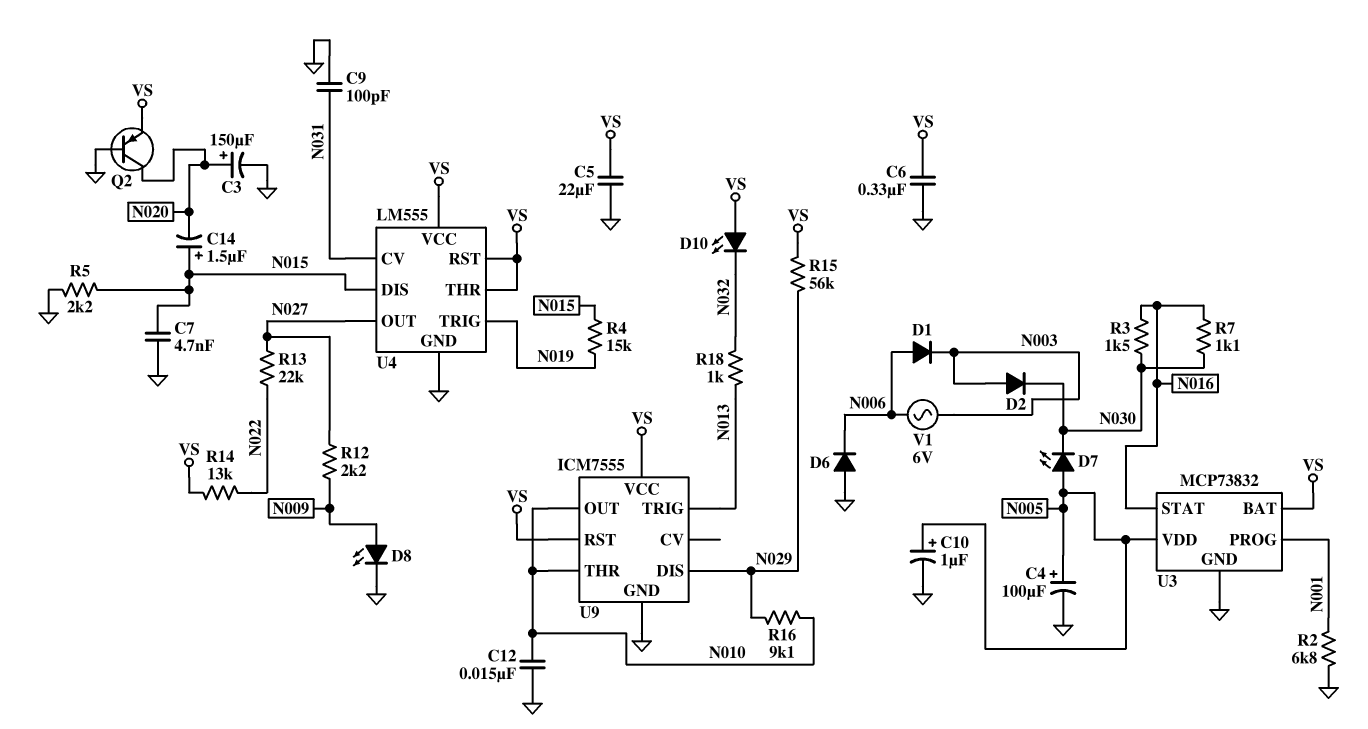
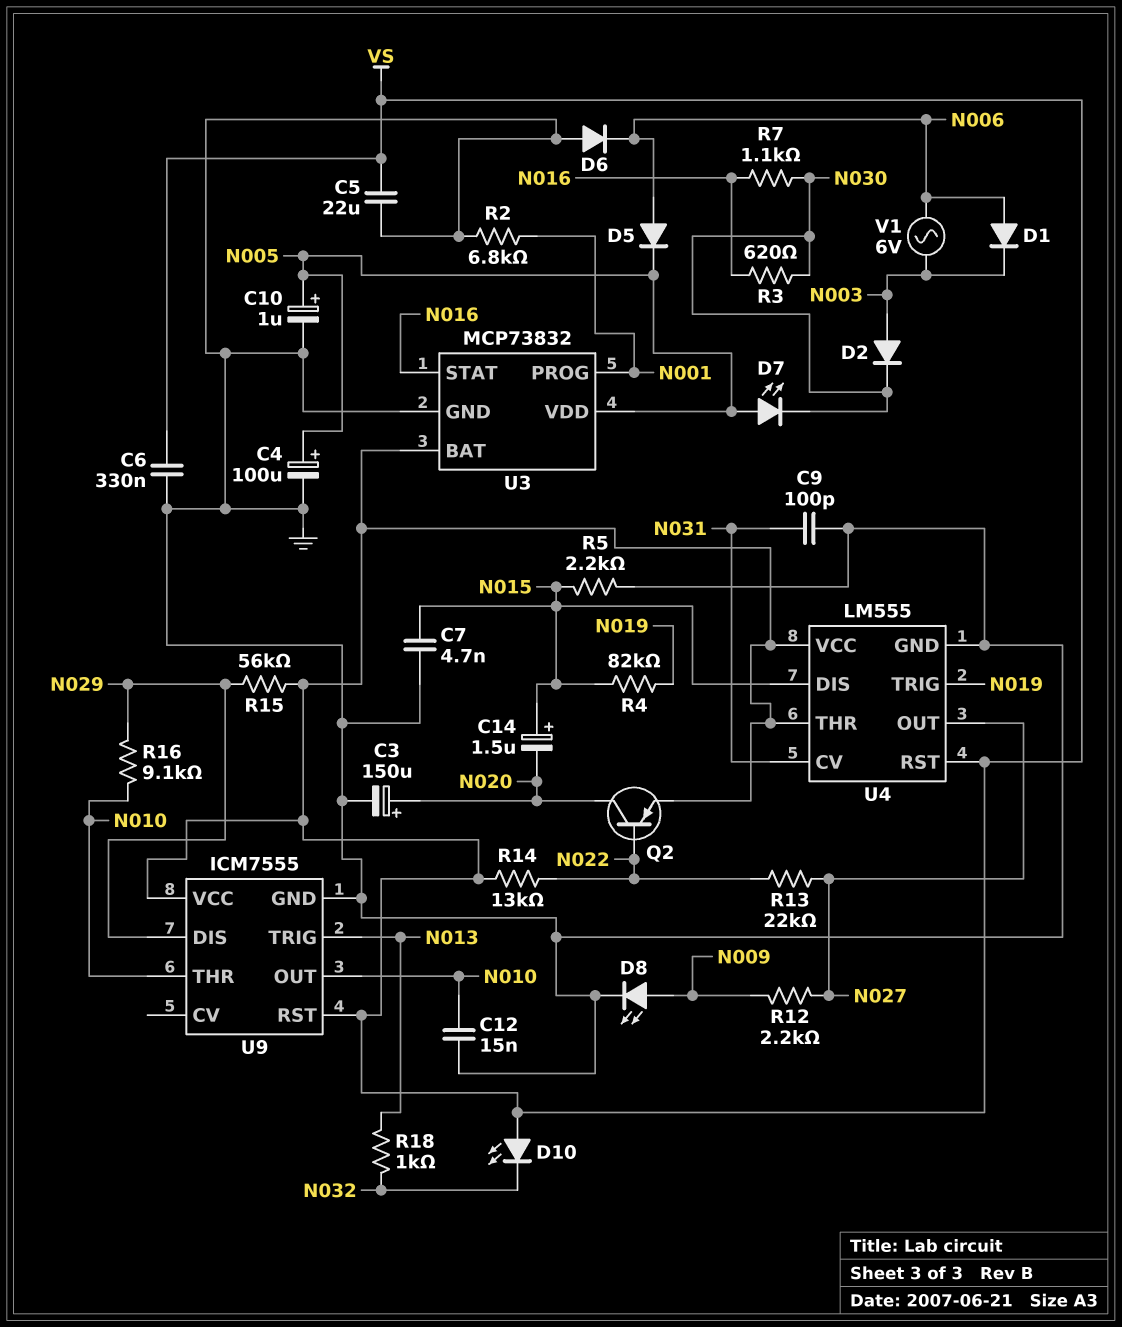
D5: none -> diode (A N006, K N005)
Q2: PNP (B GND, C N020, E VS) -> PNP (B N022, C N020, E VS)
R3: 1.5k (N016, N030) -> 620 (N016, N030)
R4: 15k (N015, N019) -> 82k (N015, N019)

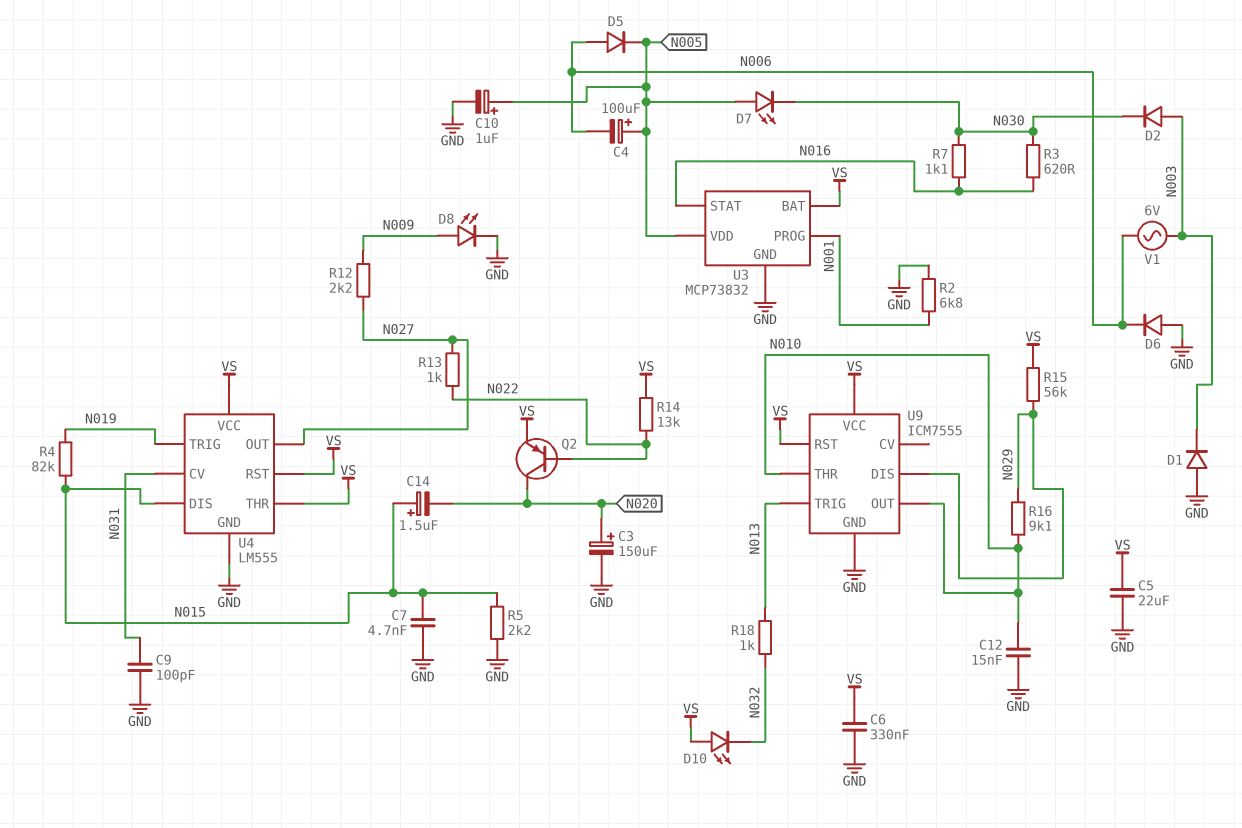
C4: 100uF (plus N005, minus GND) -> 100uF (plus N005, minus N006)
D1: diode (A N006, K N003) -> diode (A GND, K N003)
R13: 22k (N022, N027) -> 1k (N022, N027)

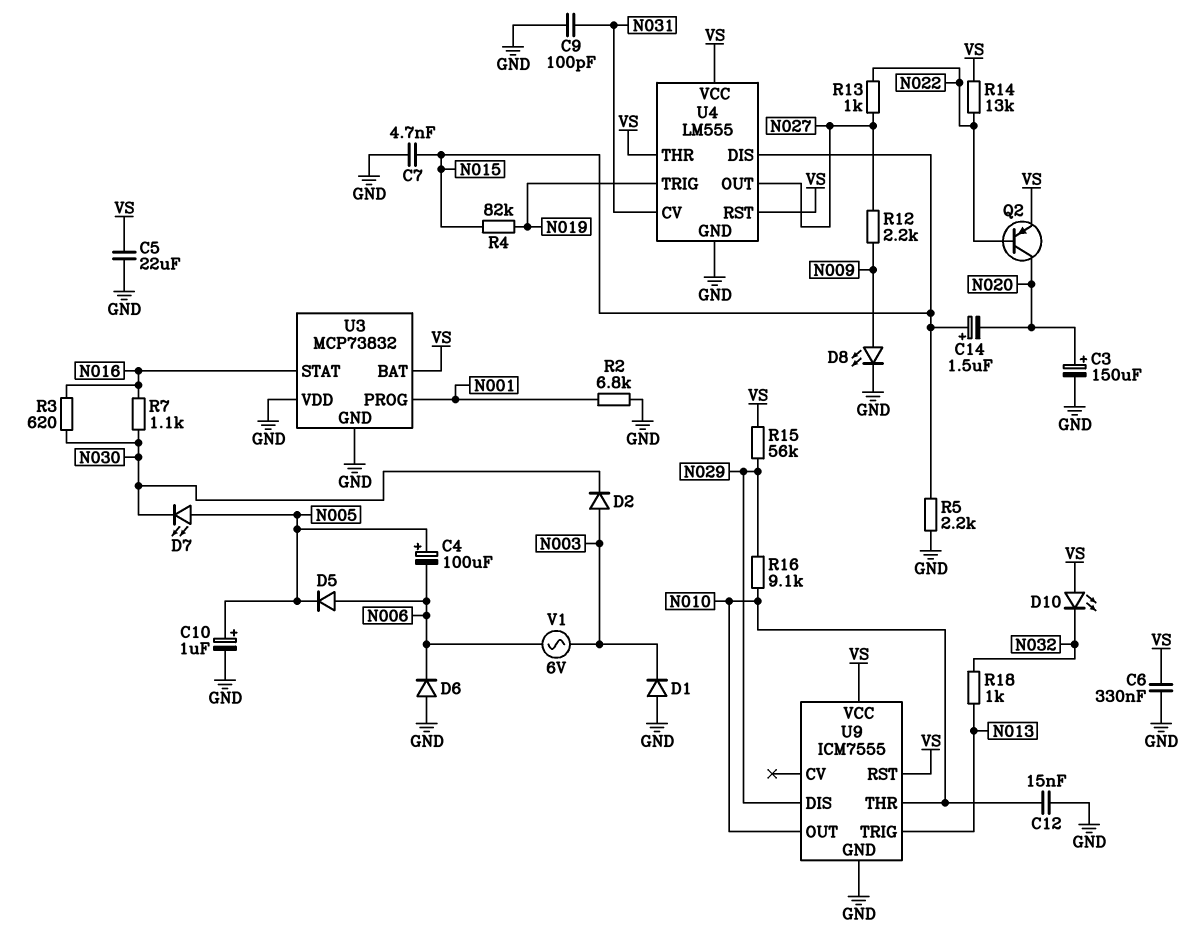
U3 pin VDD: N005 -> GND

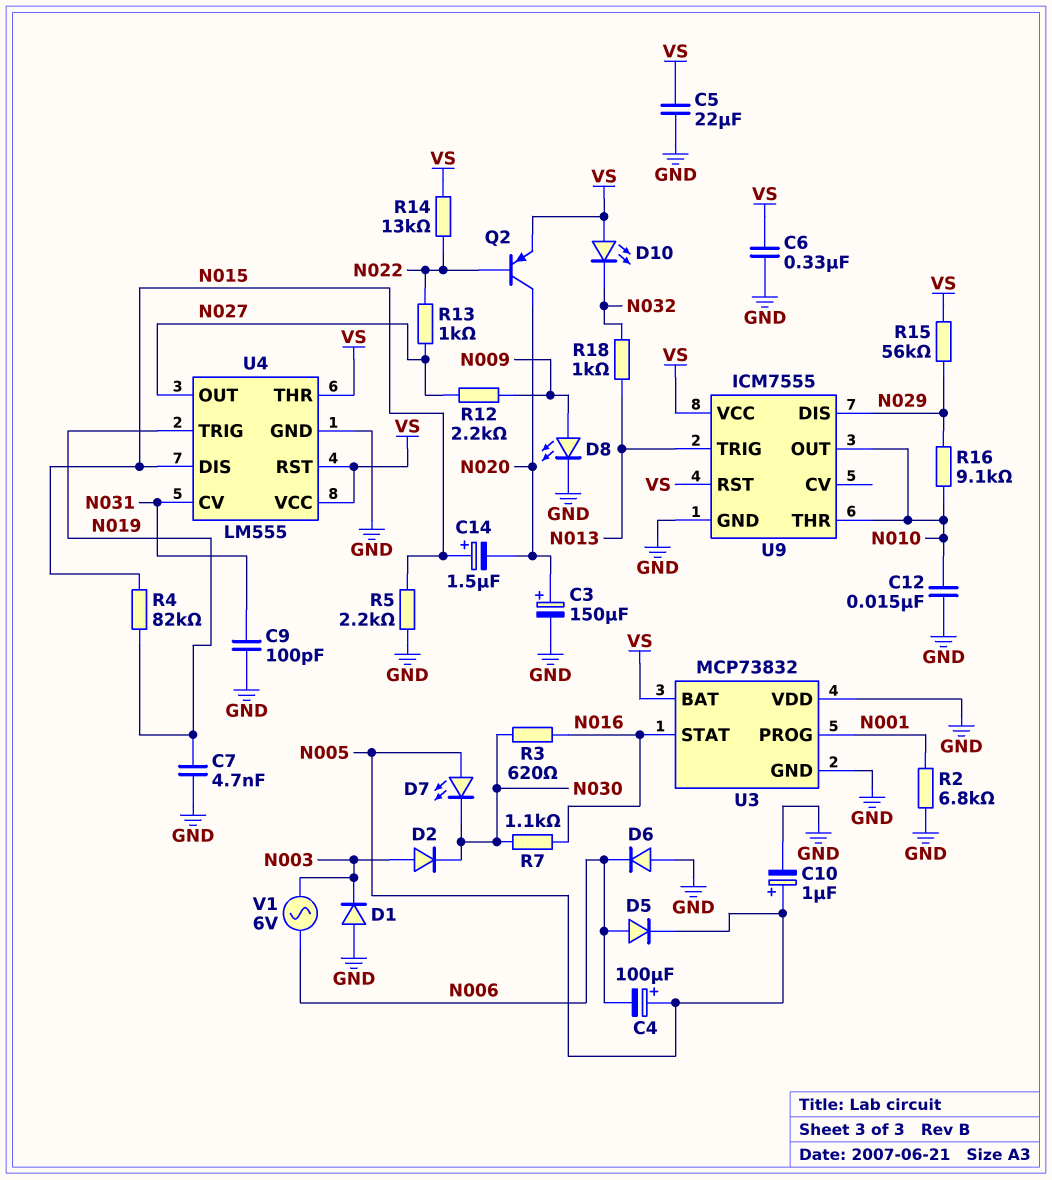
C7: 4.7nF (GND, N015) -> 4.7nF (GND, N019)

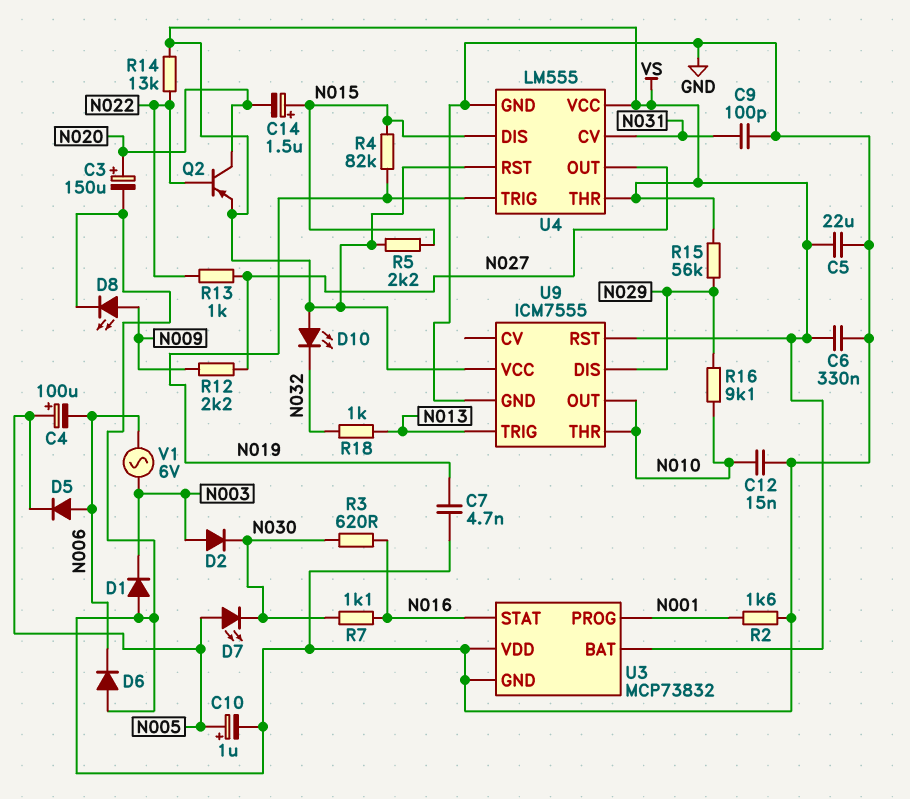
R2: 6.8k (GND, N001) -> 1.6k (GND, N001)
R5: 2.2k (GND, N015) -> 2.2k (N015, VS)

